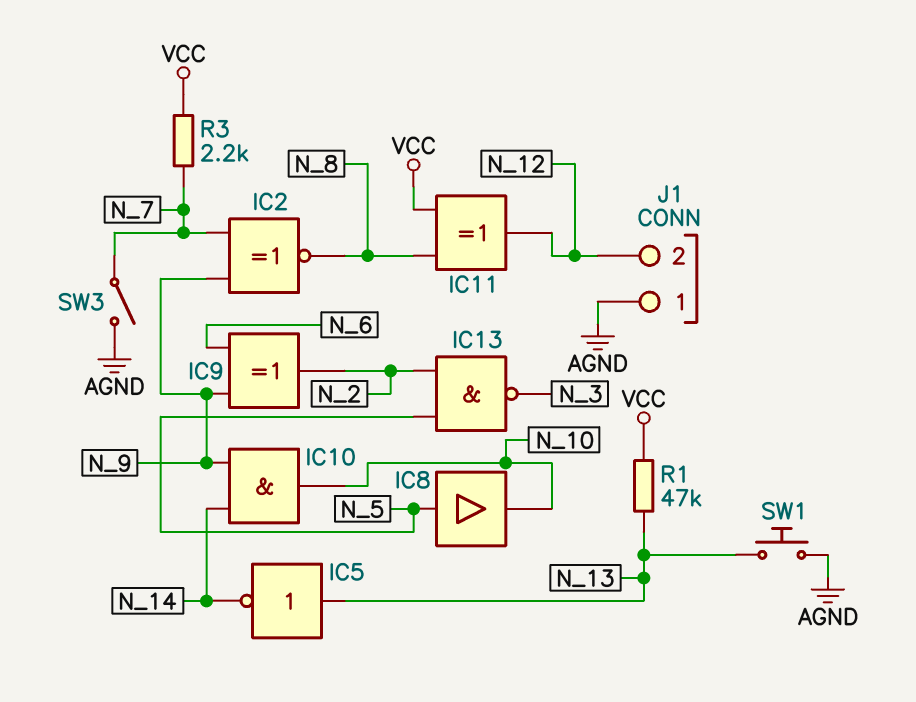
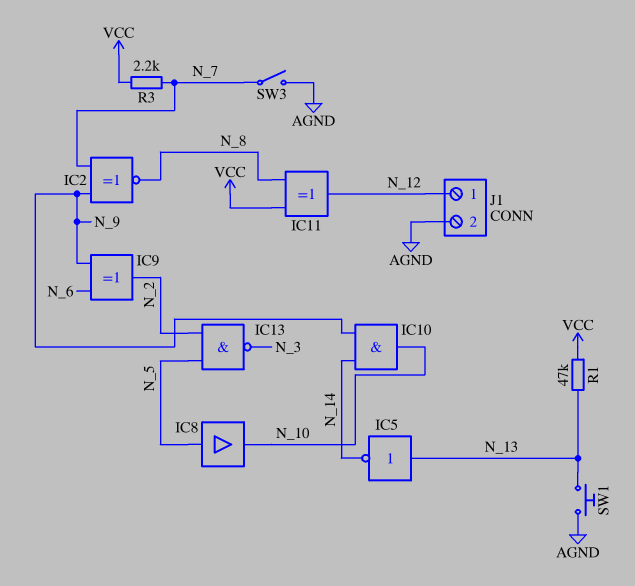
J1 pin 1: AGND -> N_12
J1 pin 2: N_12 -> AGND

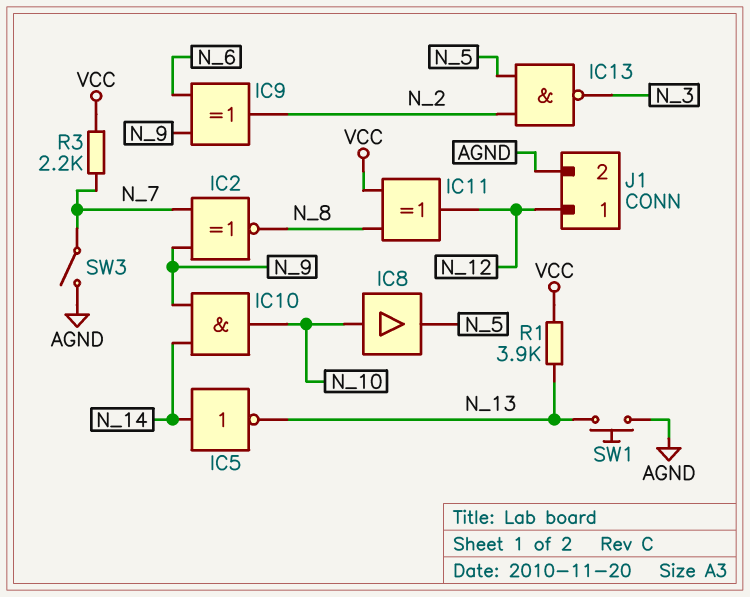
IC5: NOT (in N_13, out N_14) -> NOT (in N_14, out N_13)
IC8: buffer (in N_5, out N_10) -> buffer (in N_10, out N_5)
R1: 47k (N_13, VCC) -> 3.9k (N_13, VCC)

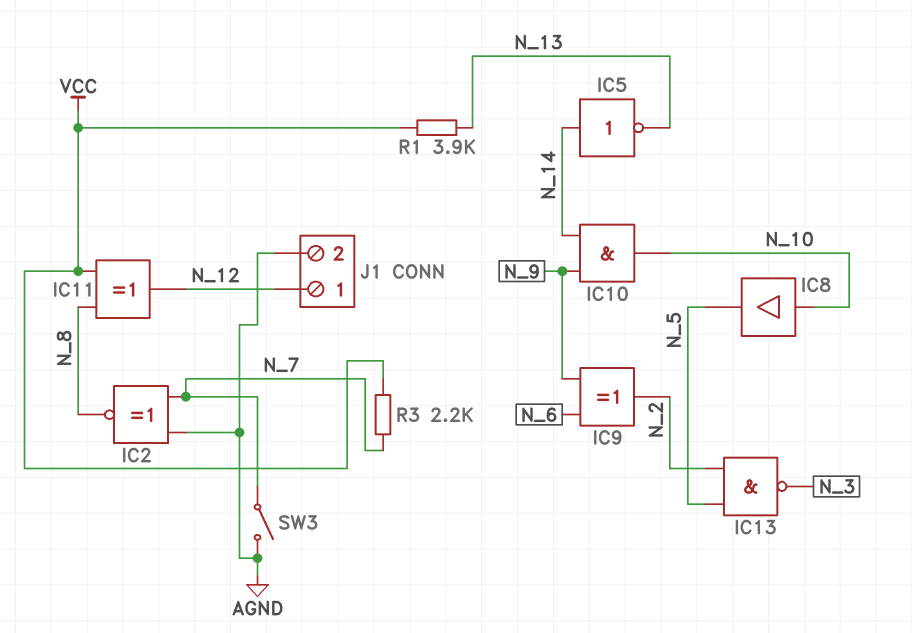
IC2: XNOR (in N_7, in N_9, out N_8) -> XNOR (in AGND, in N_7, out N_8)
SW1: button (AGND, N_13) -> none

